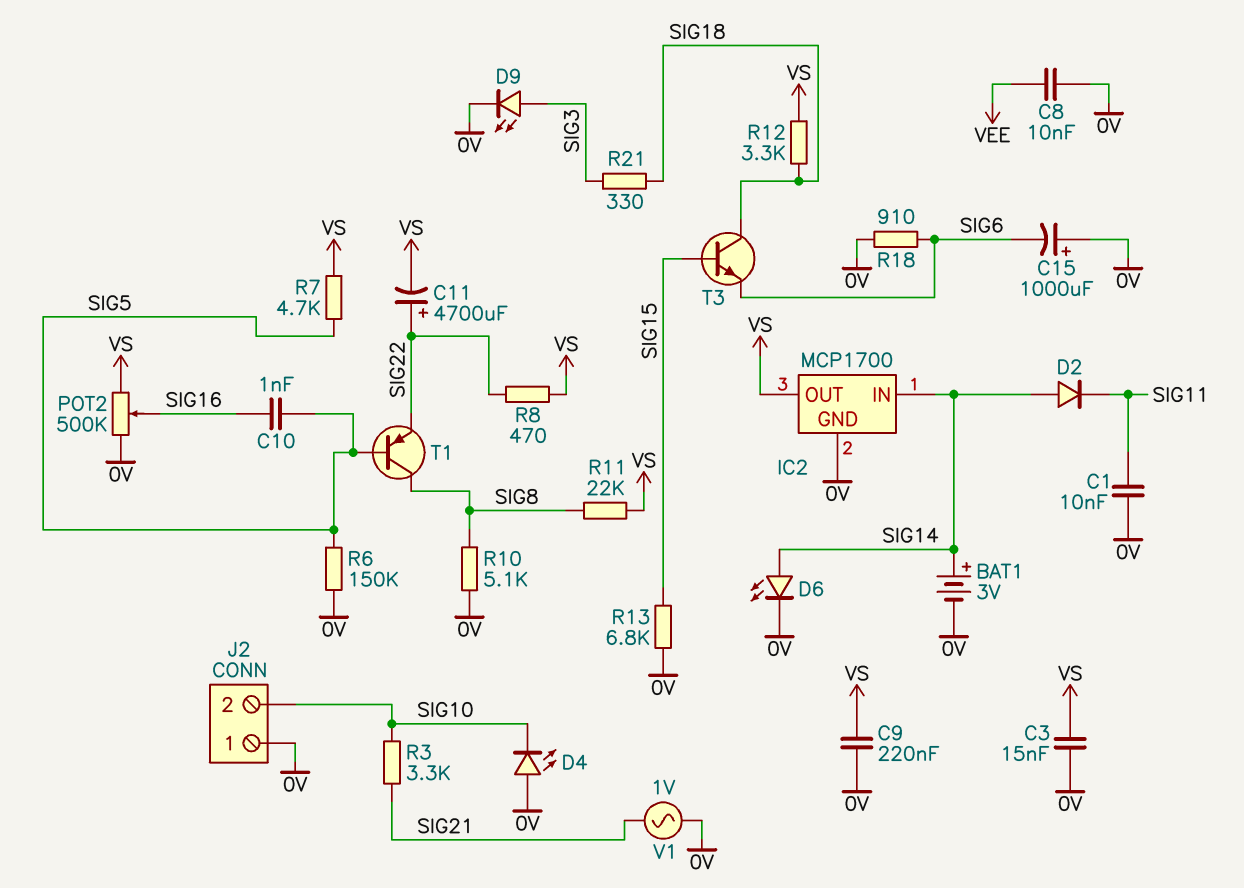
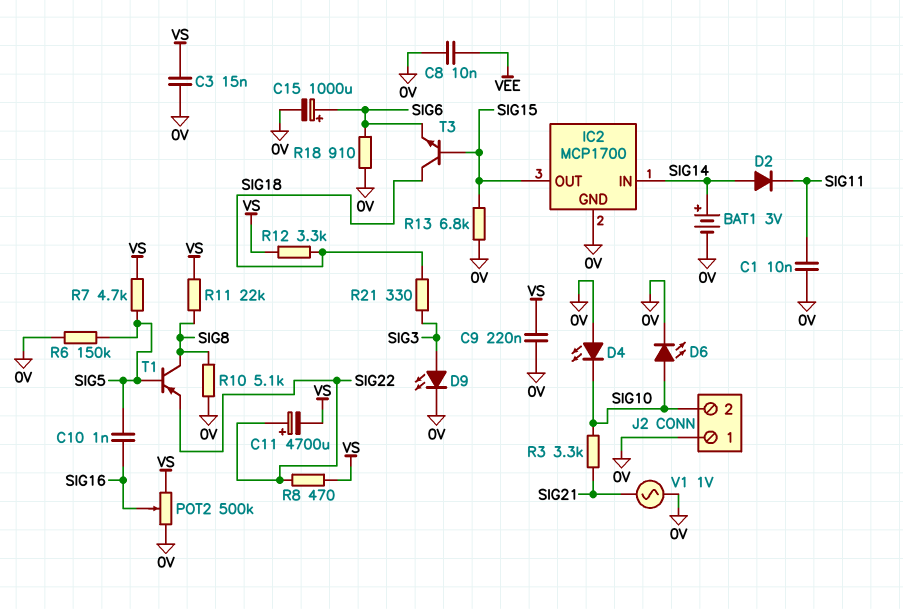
C15: 1000uF (plus 0V, minus SIG6) -> 1000uF (plus SIG6, minus 0V)
D6: LED (A SIG14, K 0V) -> LED (A SIG10, K 0V)
IC2 pin OUT: VS -> SIG15

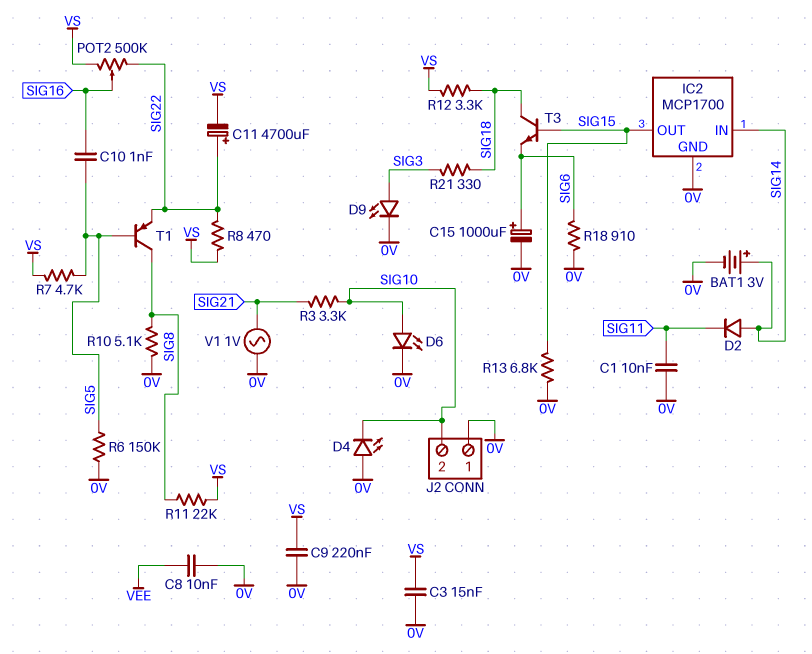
POT2: 500k (0V, VS, wiper SIG16) -> 500k (SIG22, VS, wiper SIG16)

